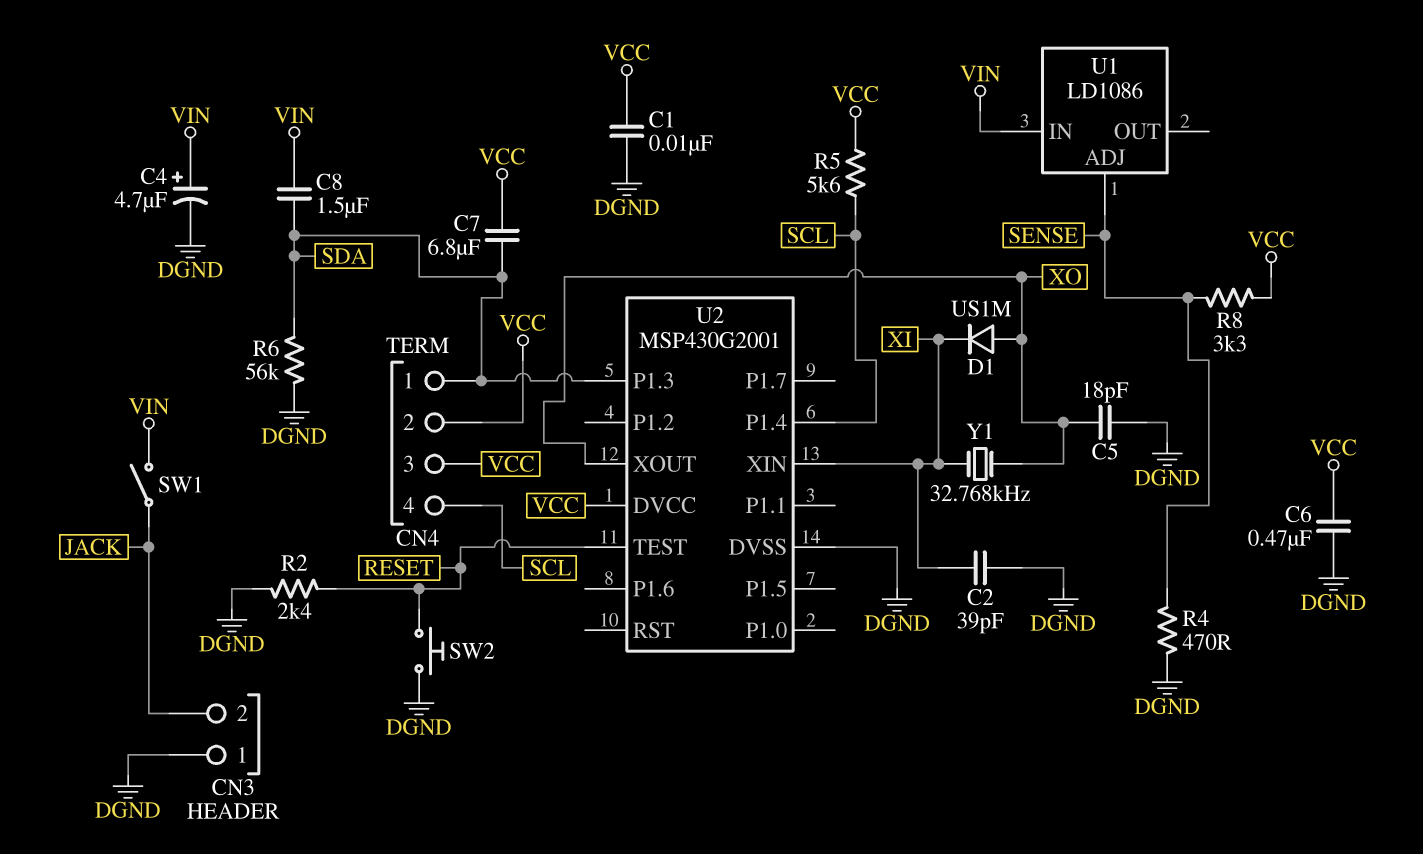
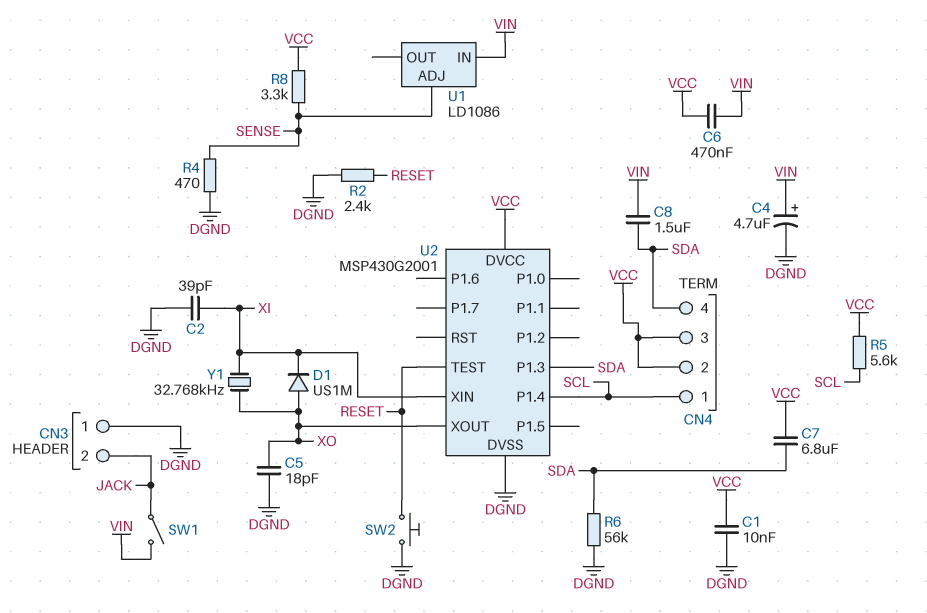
C6: 470nF (DGND, VCC) -> 470nF (VCC, VIN)
CN4 pin 1: SDA -> SCL
CN4 pin 4: SCL -> SDA

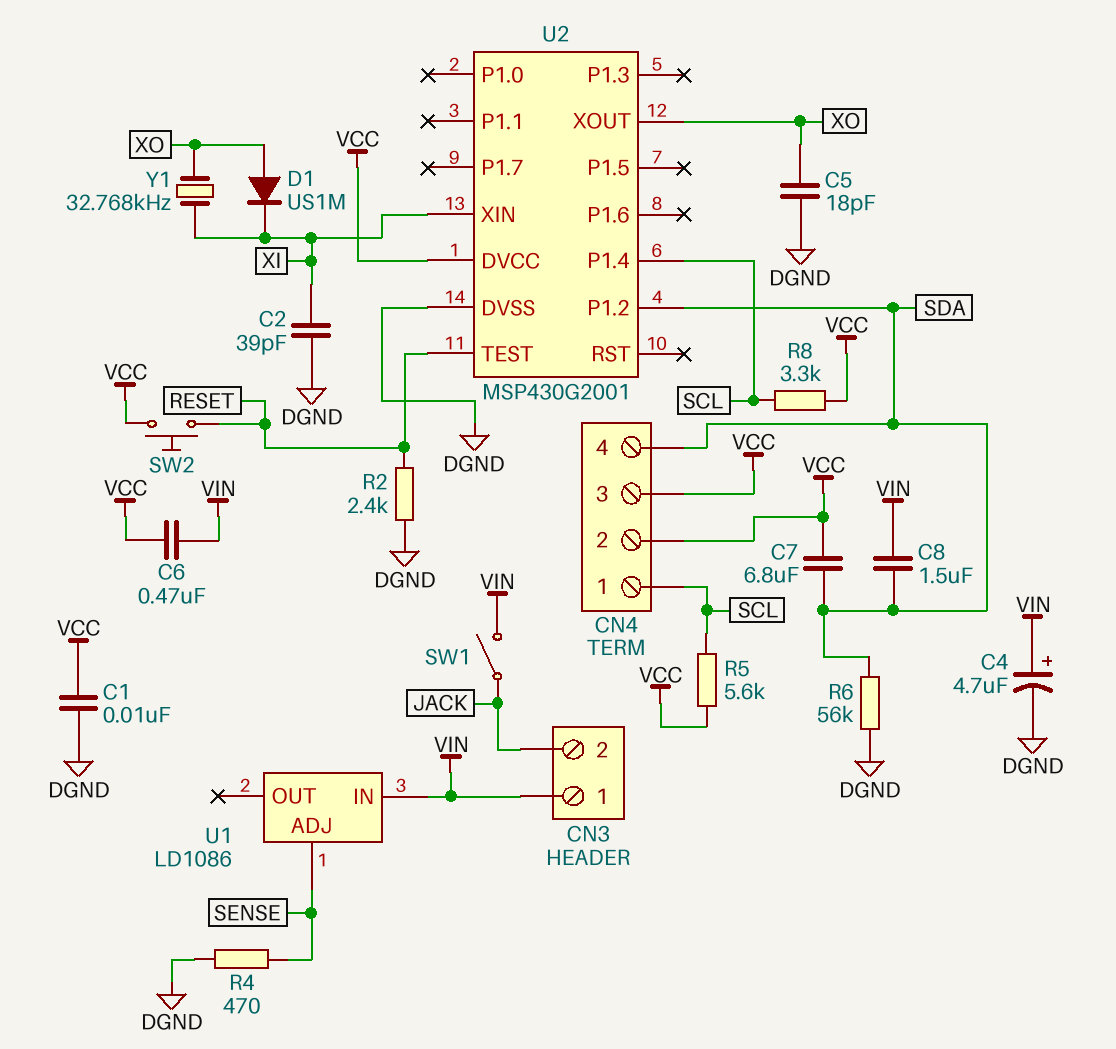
CN3 pin 1: DGND -> VIN
R8: 3.3k (SENSE, VCC) -> 3.3k (SCL, VCC)
SW2: button (DGND, RESET) -> button (RESET, VCC)
U2 pin P1.2: none -> SDA
U2 pin P1.3: SDA -> none

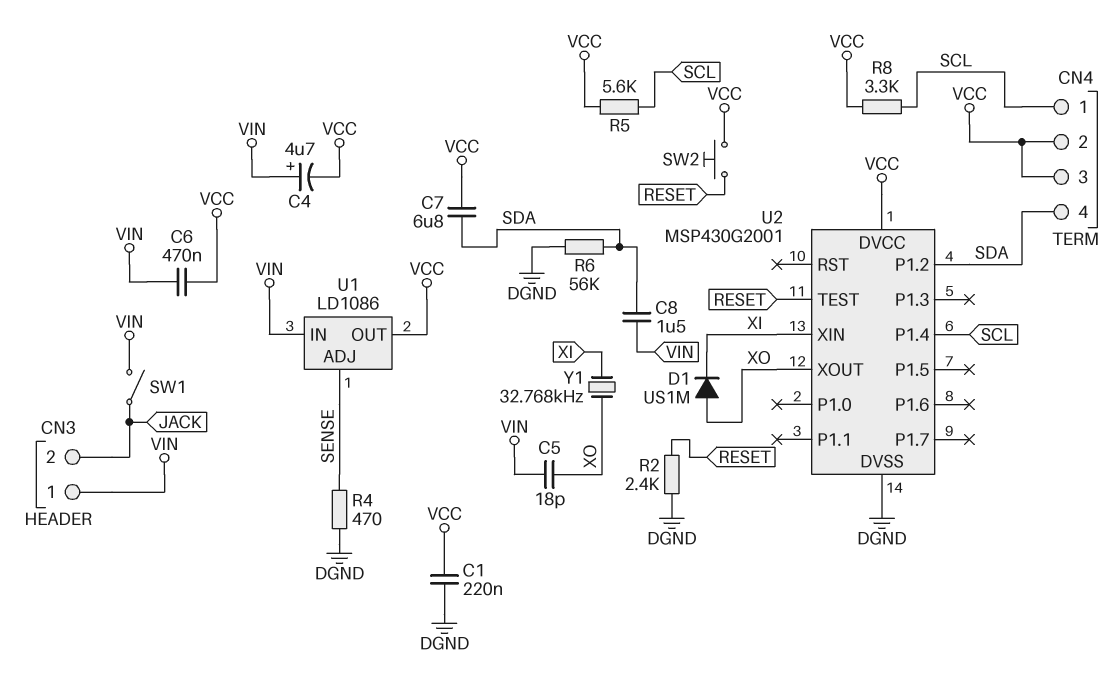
C1: 10nF (DGND, VCC) -> 220nF (DGND, VCC)
C2: 39pF (DGND, XI) -> none
C4: 4.7uF (plus VIN, minus DGND) -> 4.7uF (plus VIN, minus VCC)
C5: 18pF (DGND, XO) -> 18pF (VIN, XO)
U1 pin OUT: none -> VCC

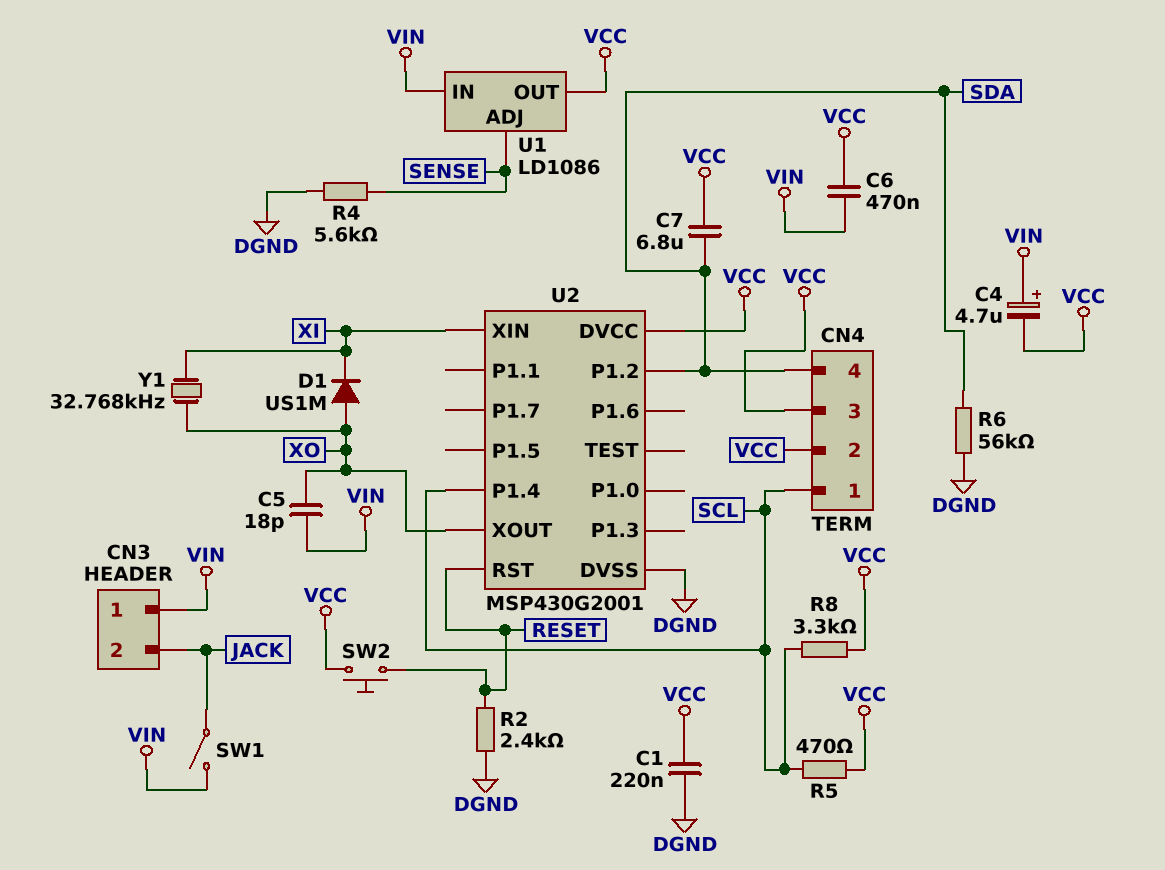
C8: 1.5uF (SDA, VIN) -> none
R4: 470 (DGND, SENSE) -> 5.6k (DGND, SENSE)
R5: 5.6k (SCL, VCC) -> 470 (SCL, VCC)
U2 pin RST: none -> RESET
U2 pin TEST: RESET -> none

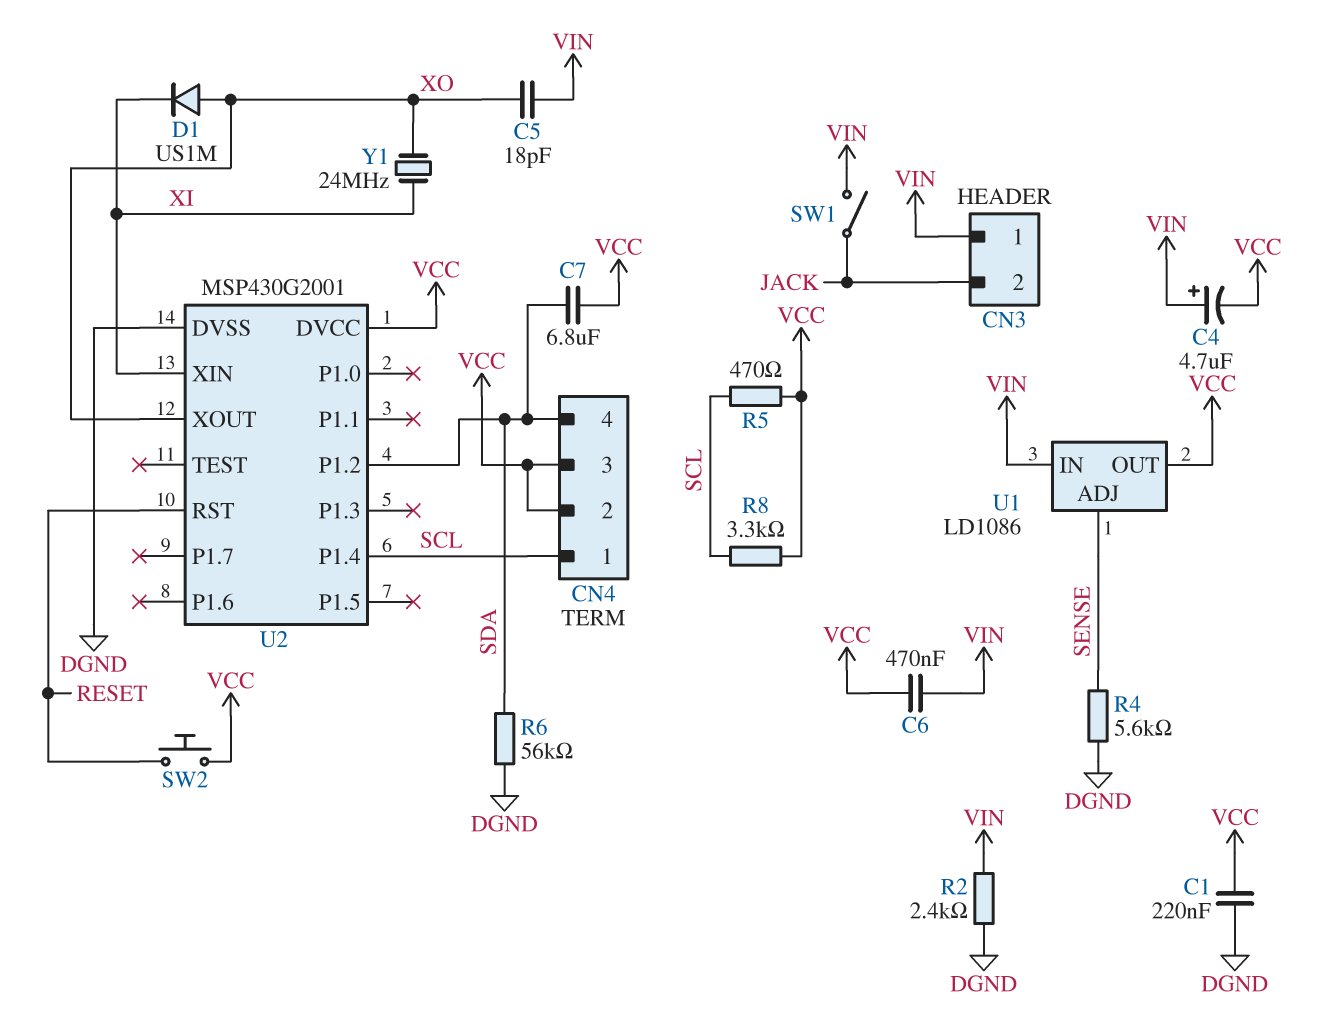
R2: 2.4k (DGND, RESET) -> 2.4k (DGND, VIN)
Y1: 32.768kHz (XI, XO) -> 24MHz (XI, XO)

